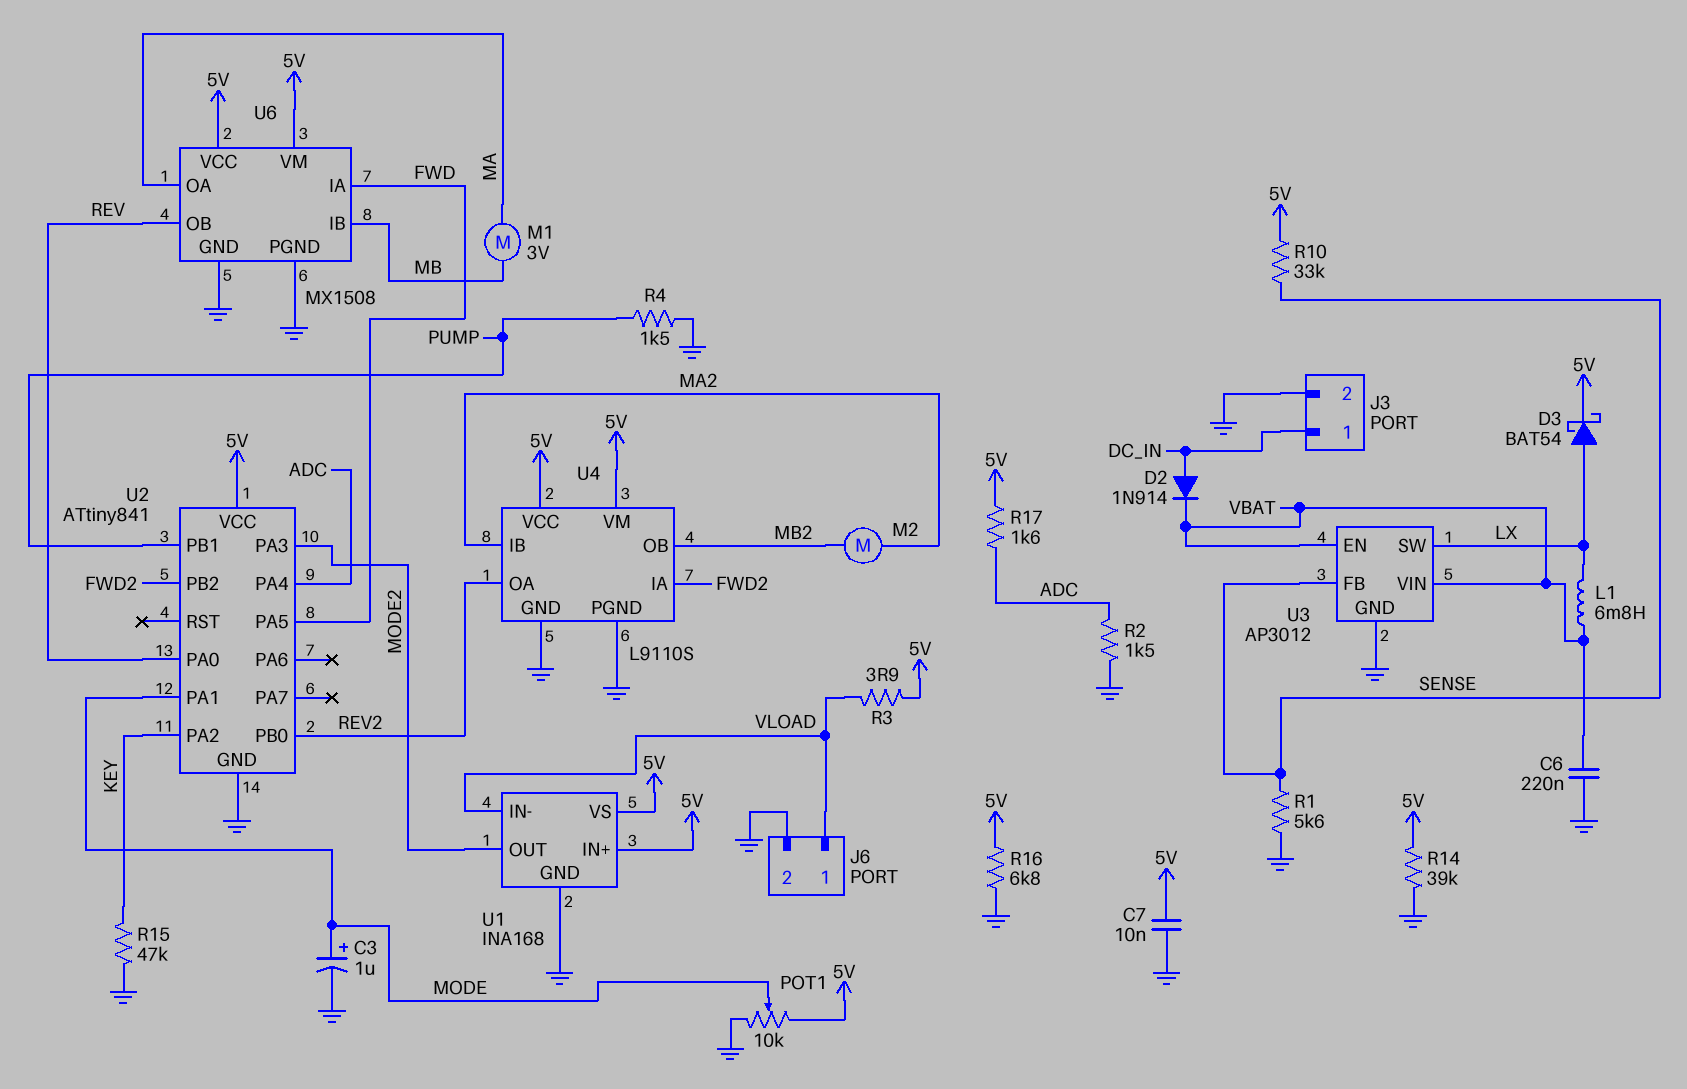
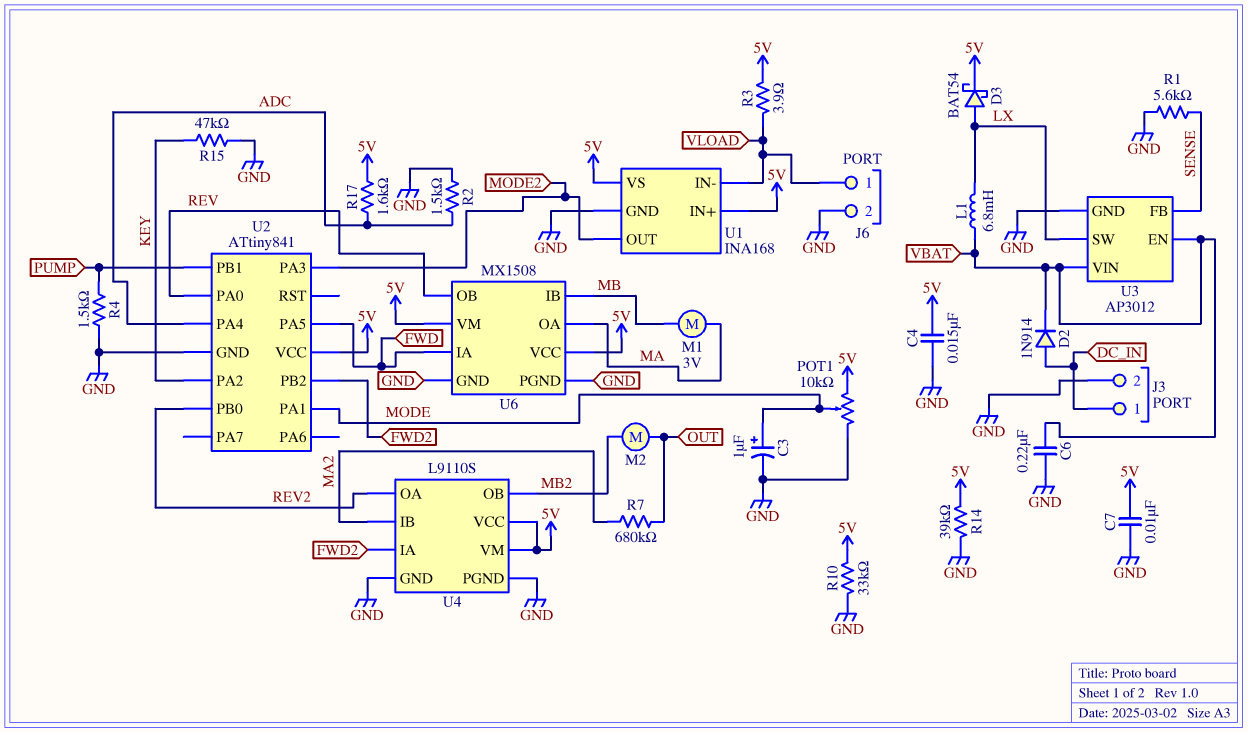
C4: none -> 15nF (5V, GND)
M2: motor (MA2, MB2) -> motor (MB2, OUT)
R7: none -> 680k (MA2, OUT)
R10: 33k (5V, SENSE) -> 33k (5V, GND)
R16: 6.8k (5V, GND) -> none

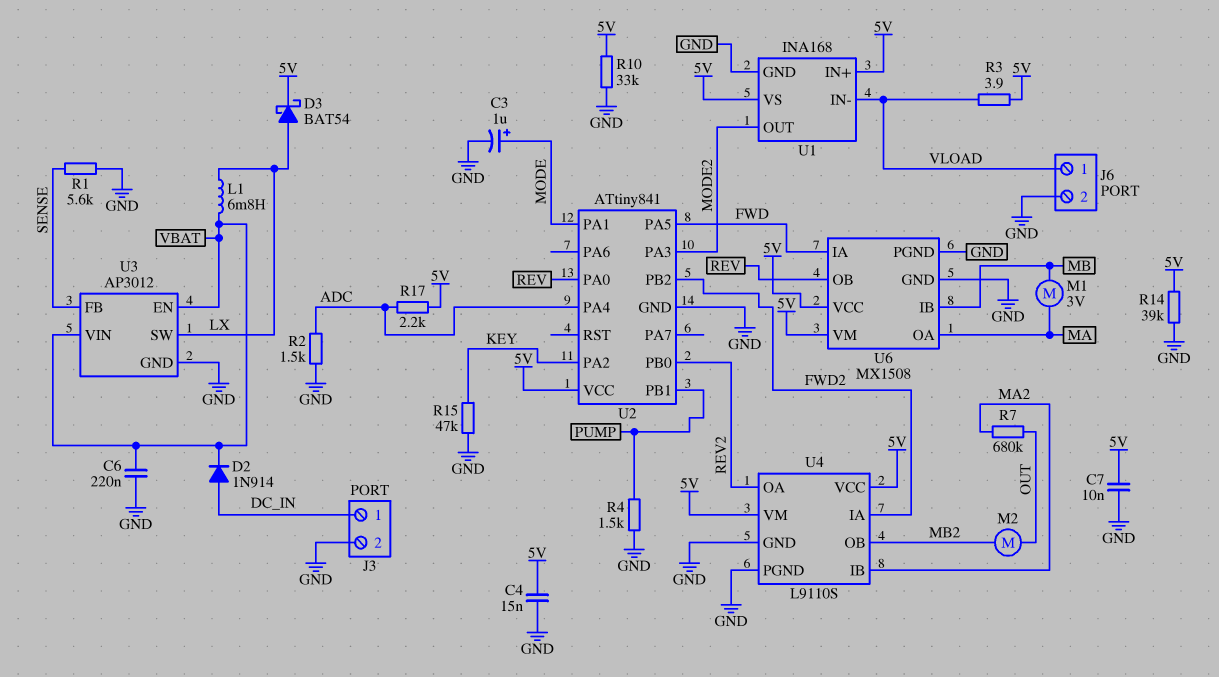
POT1: 10k (5V, GND, wiper MODE) -> none
R17: 1.6k (5V, ADC) -> 2.2k (5V, ADC)

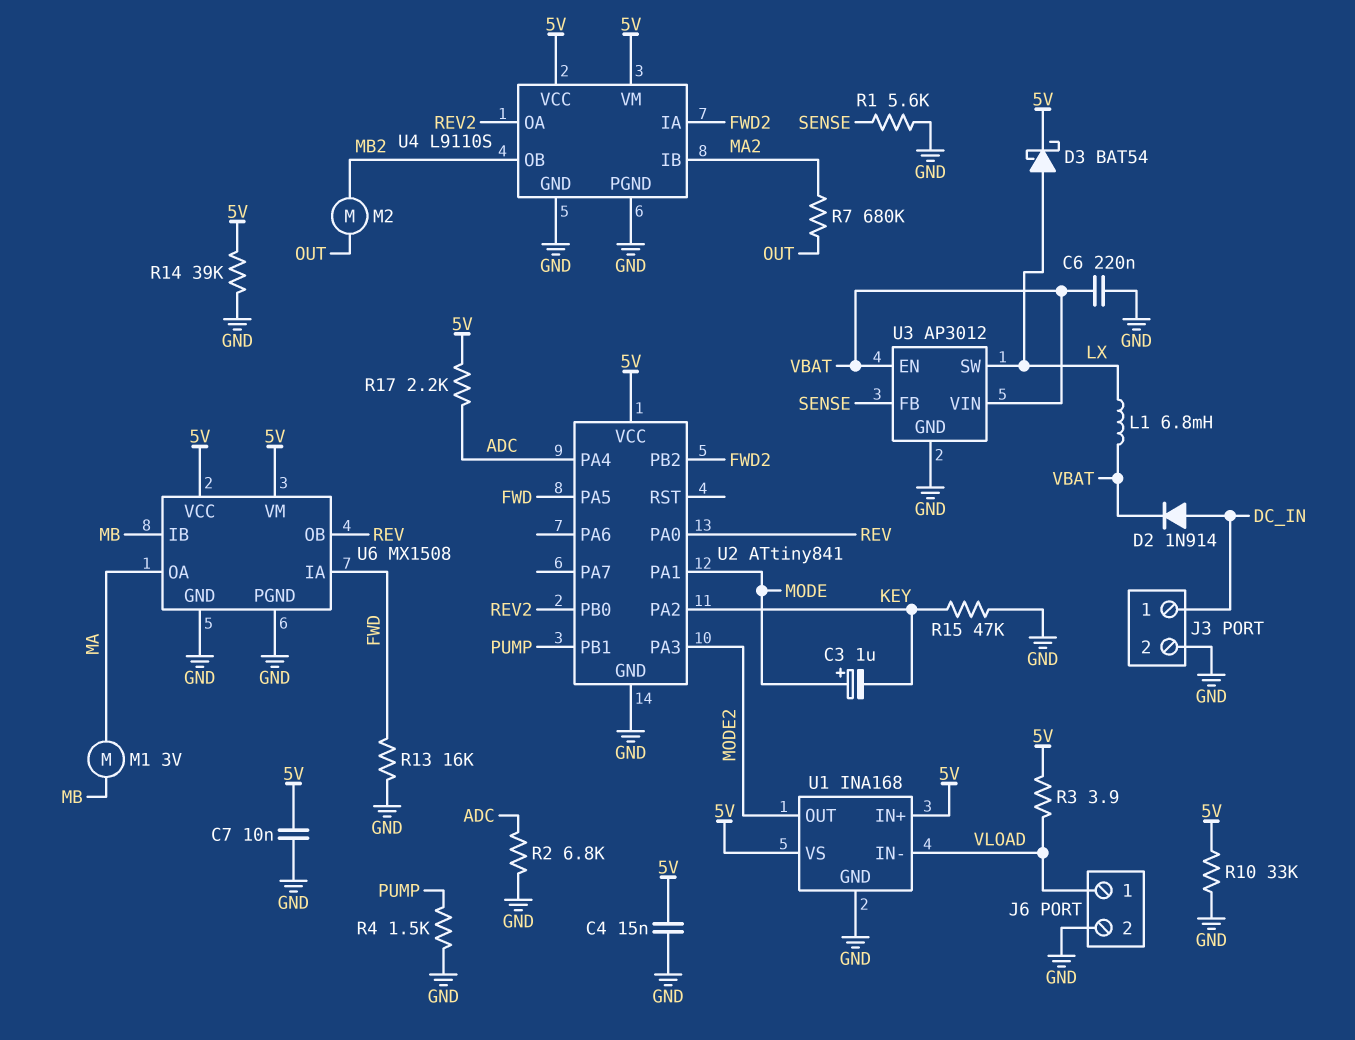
C3: 1uF (plus MODE, minus GND) -> 1uF (plus MODE, minus KEY)
R2: 1.5k (ADC, GND) -> 6.8k (ADC, GND)
R13: none -> 16k (FWD, GND)

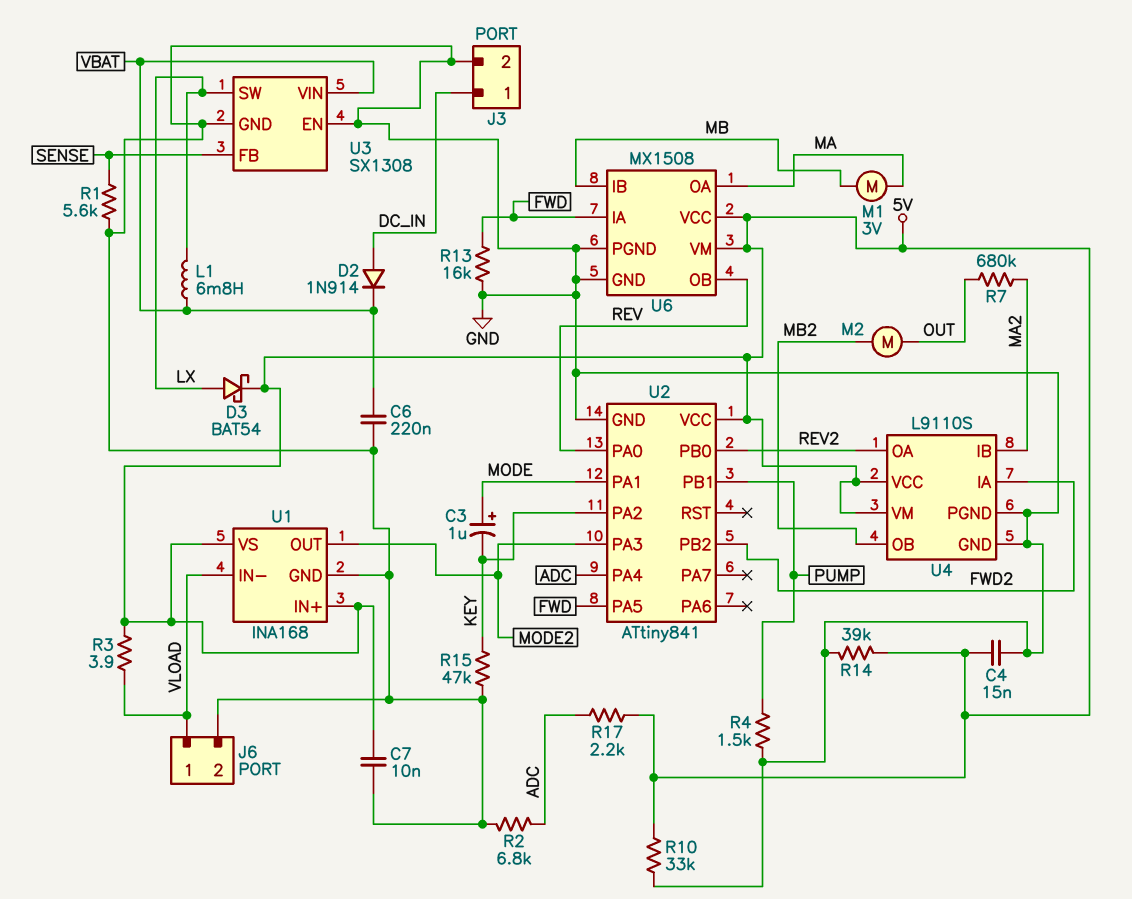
U3: AP3012 -> SX1308
U3 pin EN: VBAT -> GND

